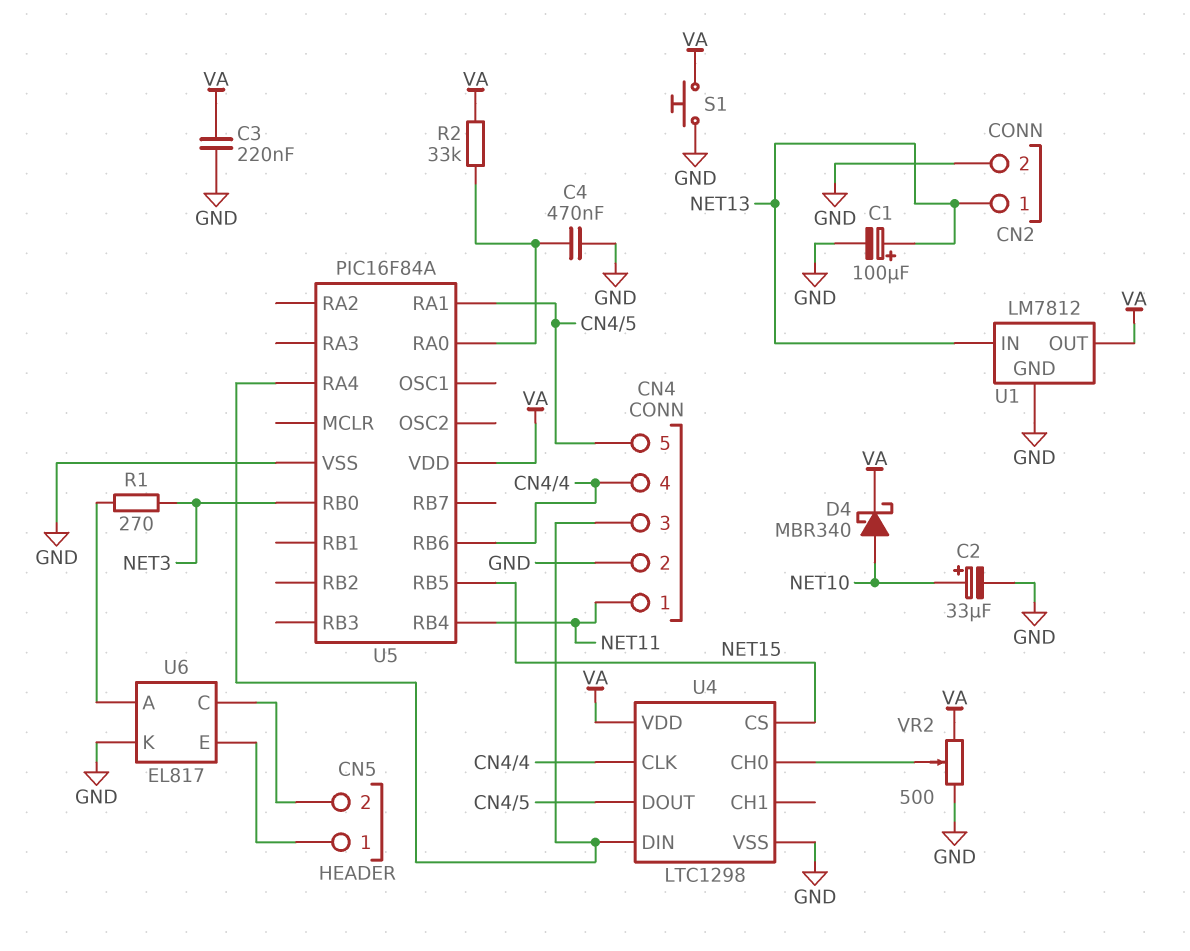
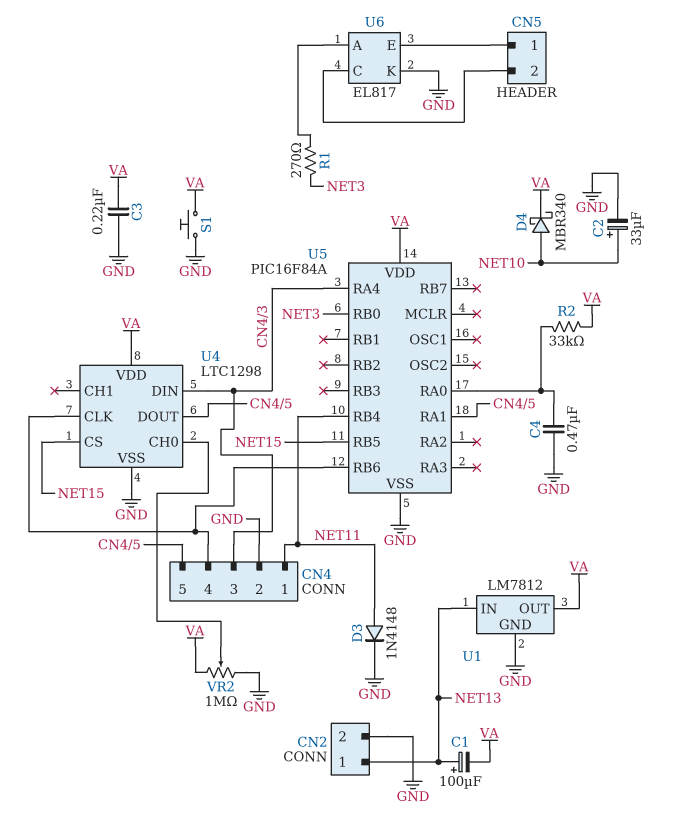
C1: 100uF (plus NET13, minus GND) -> 100uF (plus NET13, minus VA)
D3: none -> diode 1N4148 (A NET11, K GND)
VR2: 500 (GND, VA, wiper U4/CH0) -> 1M (GND, VA, wiper U4/CH0)

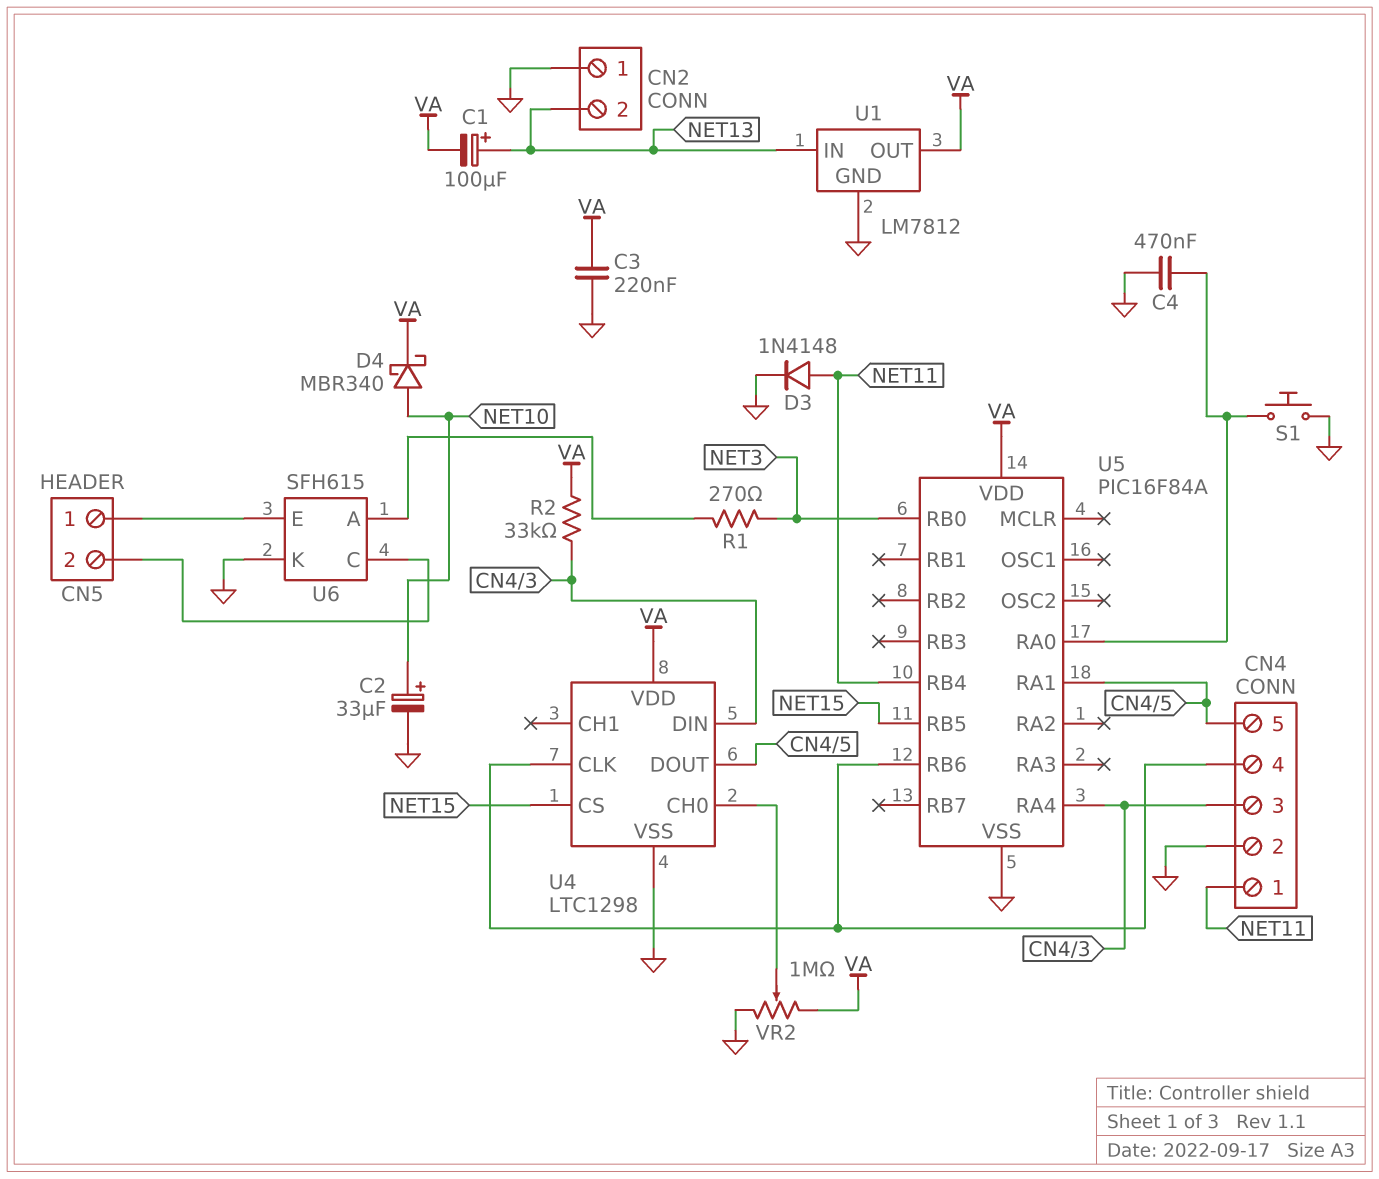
CN2 pin 1: NET13 -> GND
CN2 pin 2: GND -> NET13
R2: 33k (U5/RA0, VA) -> 33k (CN4/3, VA)
S1: button (GND, VA) -> button (GND, U5/RA0)
U6: EL817 -> SFH615

